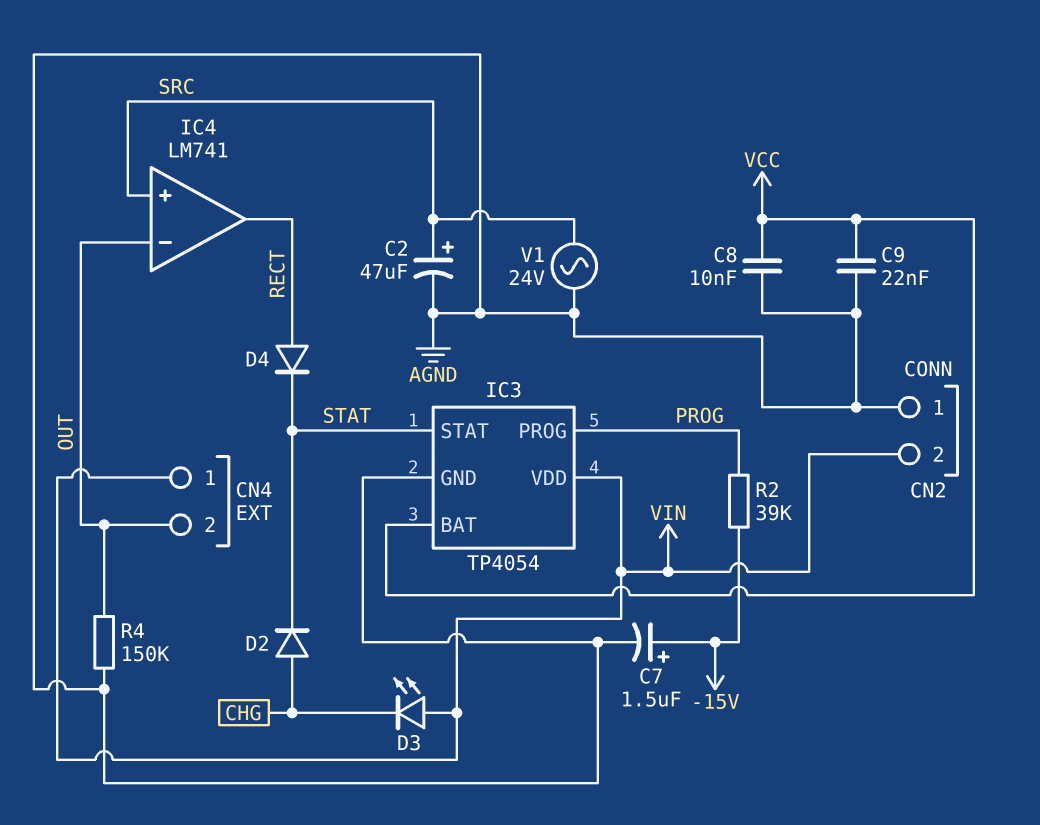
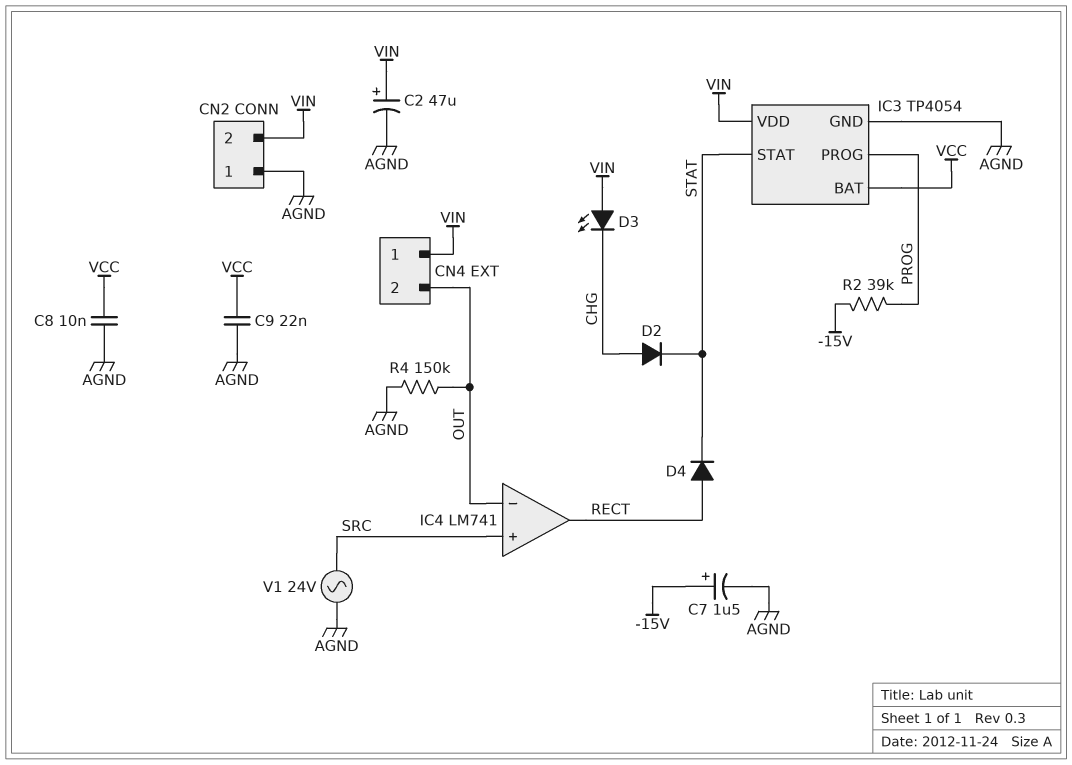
C2: 47uF (plus SRC, minus AGND) -> 47uF (plus VIN, minus AGND)

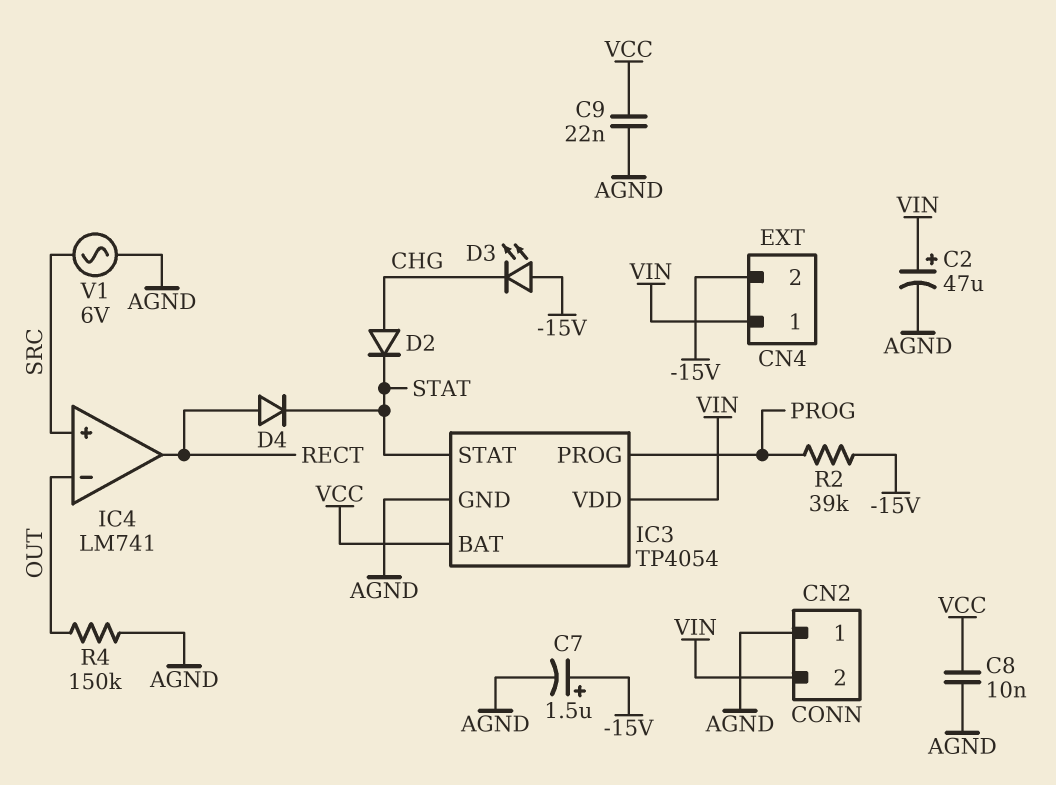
CN4 pin 2: OUT -> -15V
D3: LED (A VIN, K CHG) -> LED (A -15V, K CHG)
V1: AC 24V (AGND, SRC) -> AC 6V (AGND, SRC)

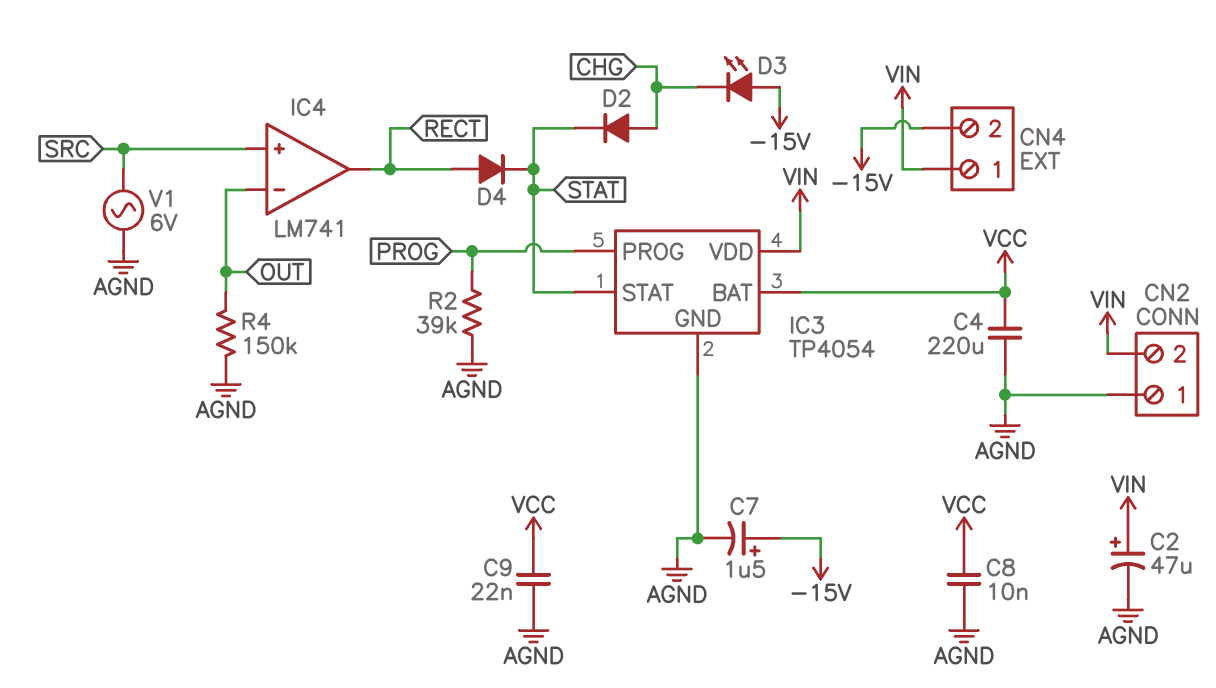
C4: none -> 220uF (AGND, VCC)
R2: 39k (-15V, PROG) -> 39k (AGND, PROG)

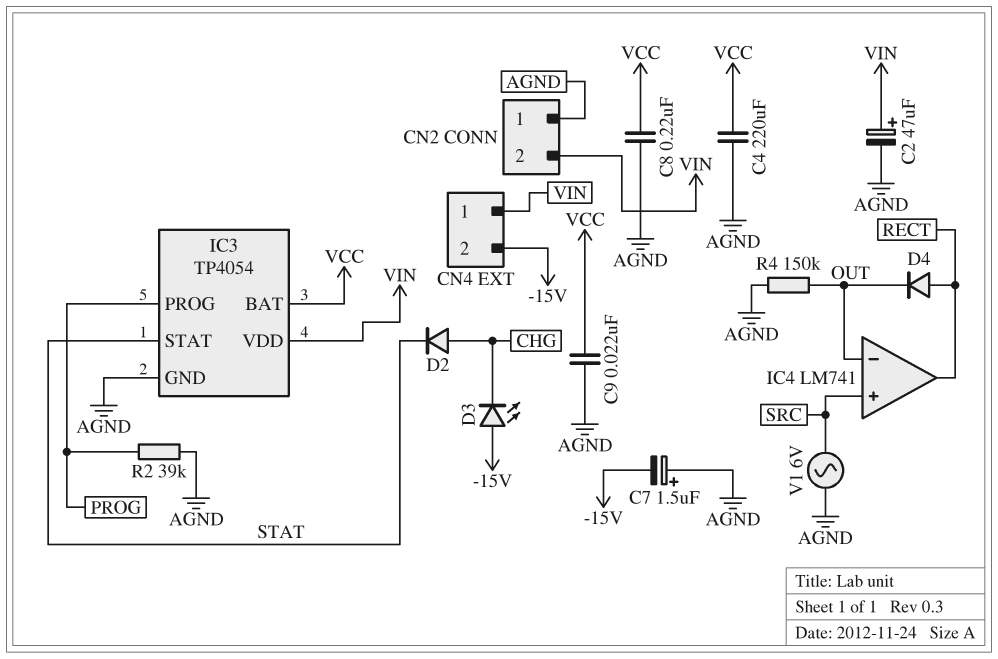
C7: 1.5uF (plus -15V, minus AGND) -> 1.5uF (plus AGND, minus -15V)
C8: 10nF (AGND, VCC) -> 220nF (AGND, VCC)
D4: diode (A RECT, K STAT) -> diode (A RECT, K OUT)

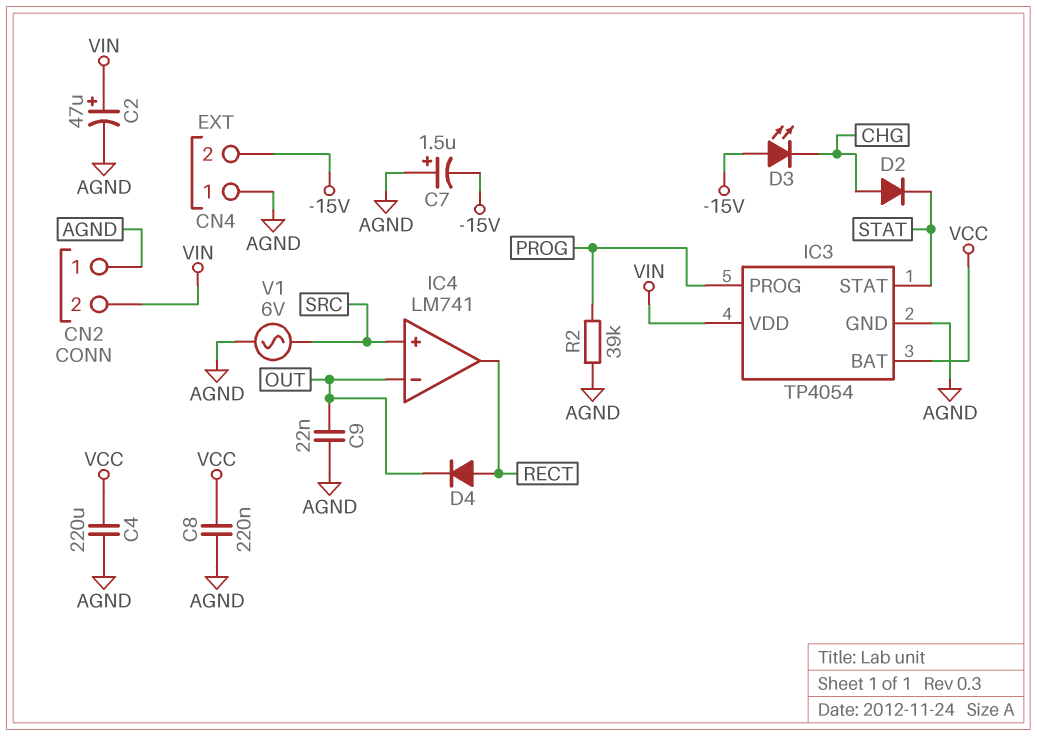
C9: 22nF (AGND, VCC) -> 22nF (AGND, OUT)
CN4 pin 1: VIN -> AGND
R4: 150k (AGND, OUT) -> none

